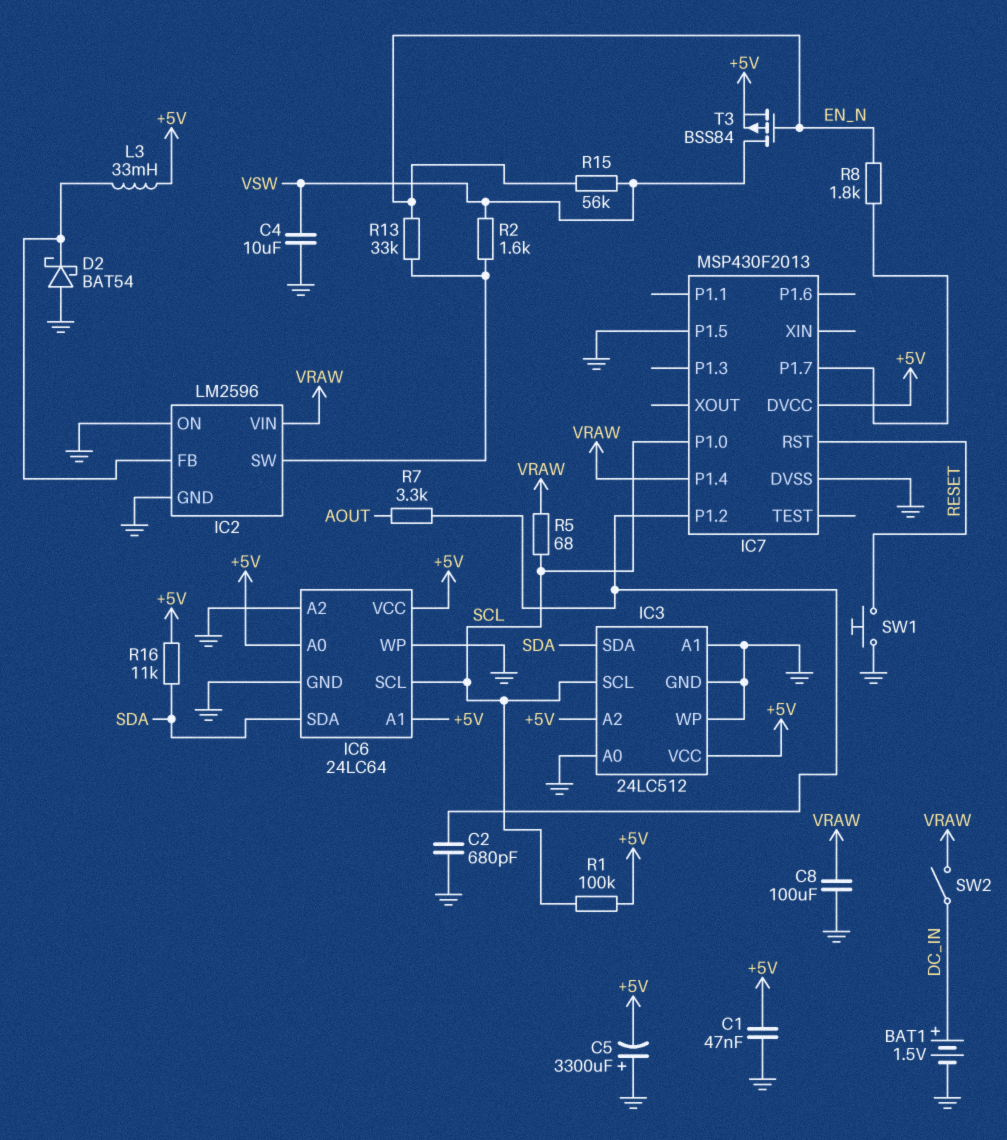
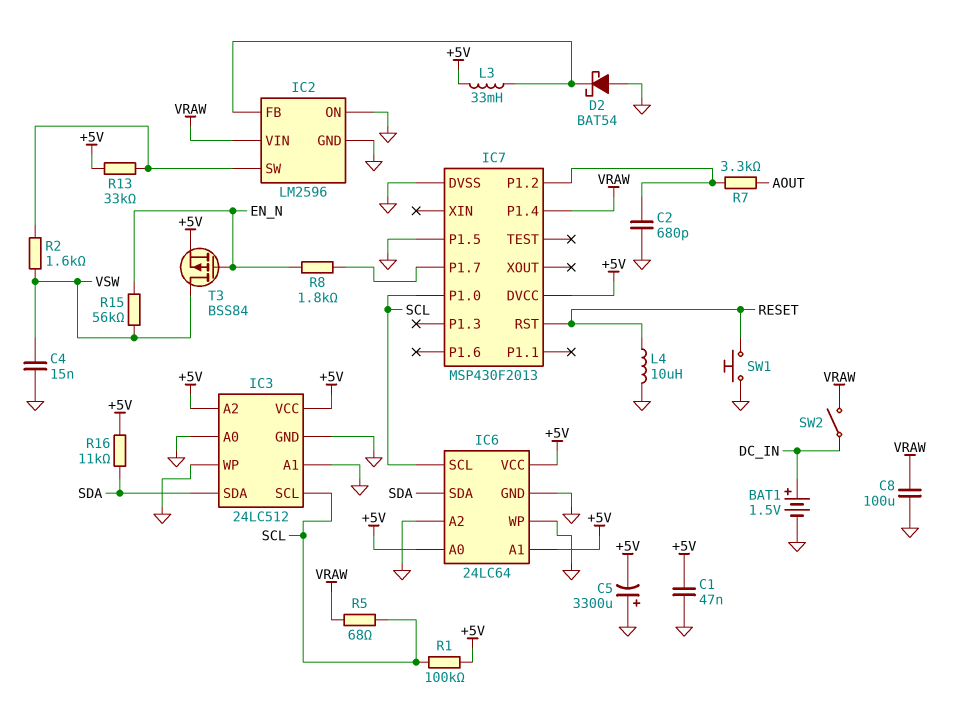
C4: 10uF (GND, VSW) -> 15nF (GND, VSW)
L4: none -> 10uH (GND, RESET)
R13: 33k (EN_N, IC2/SW) -> 33k (+5V, IC2/SW)

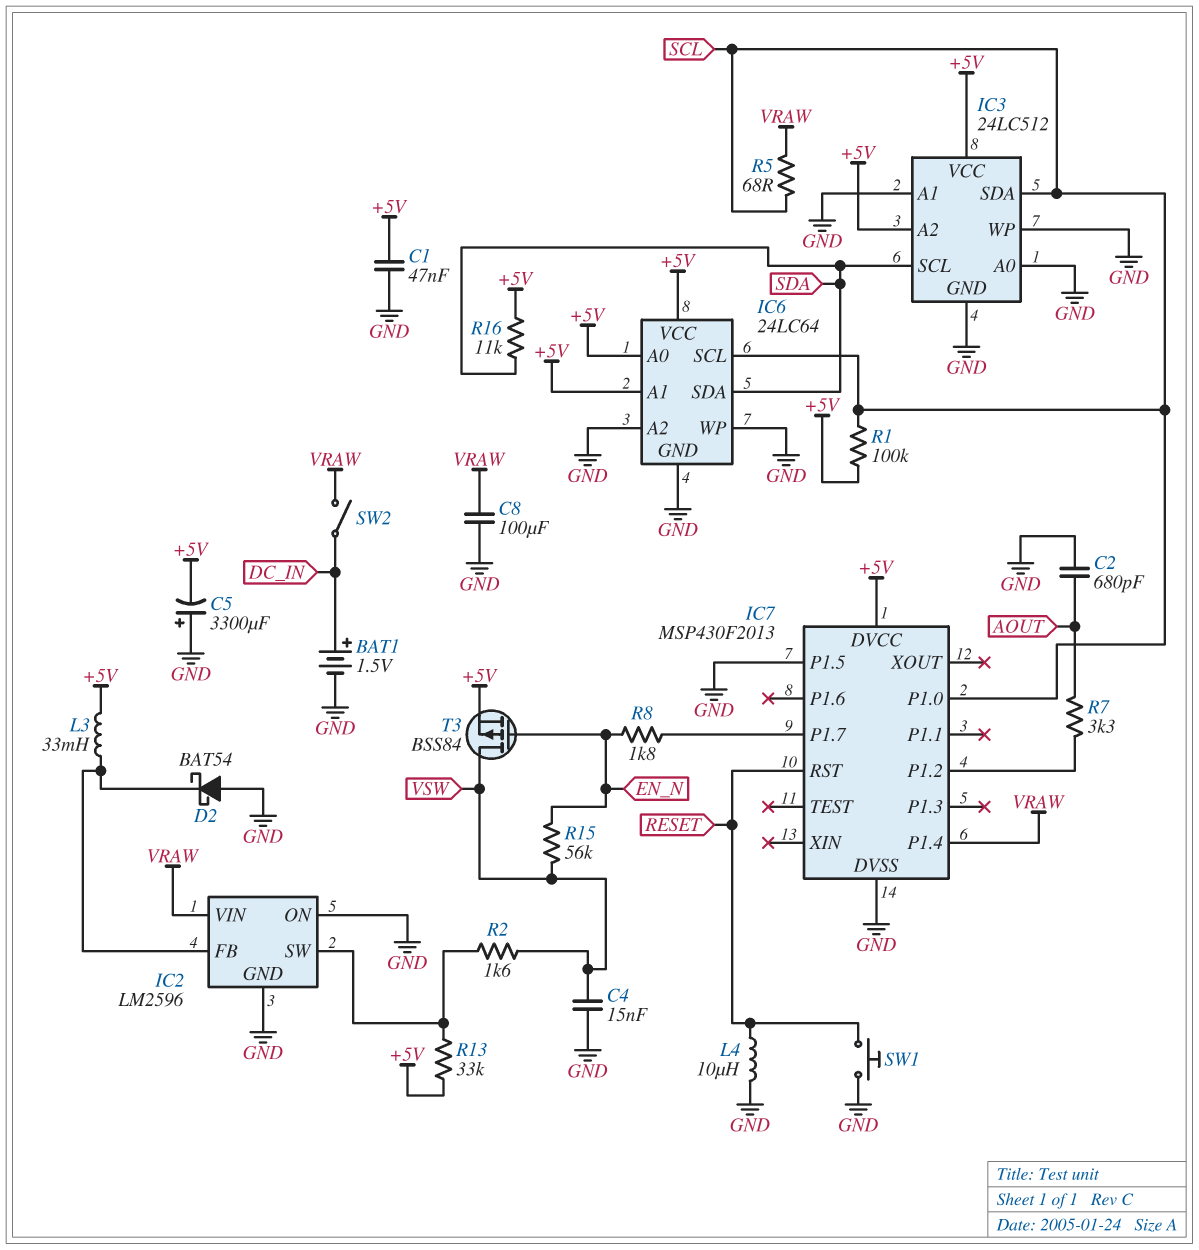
C2: 680pF (GND, IC7/P1.2) -> 680pF (AOUT, GND)
IC3 pin SCL: SCL -> SDA
IC3 pin SDA: SDA -> SCL

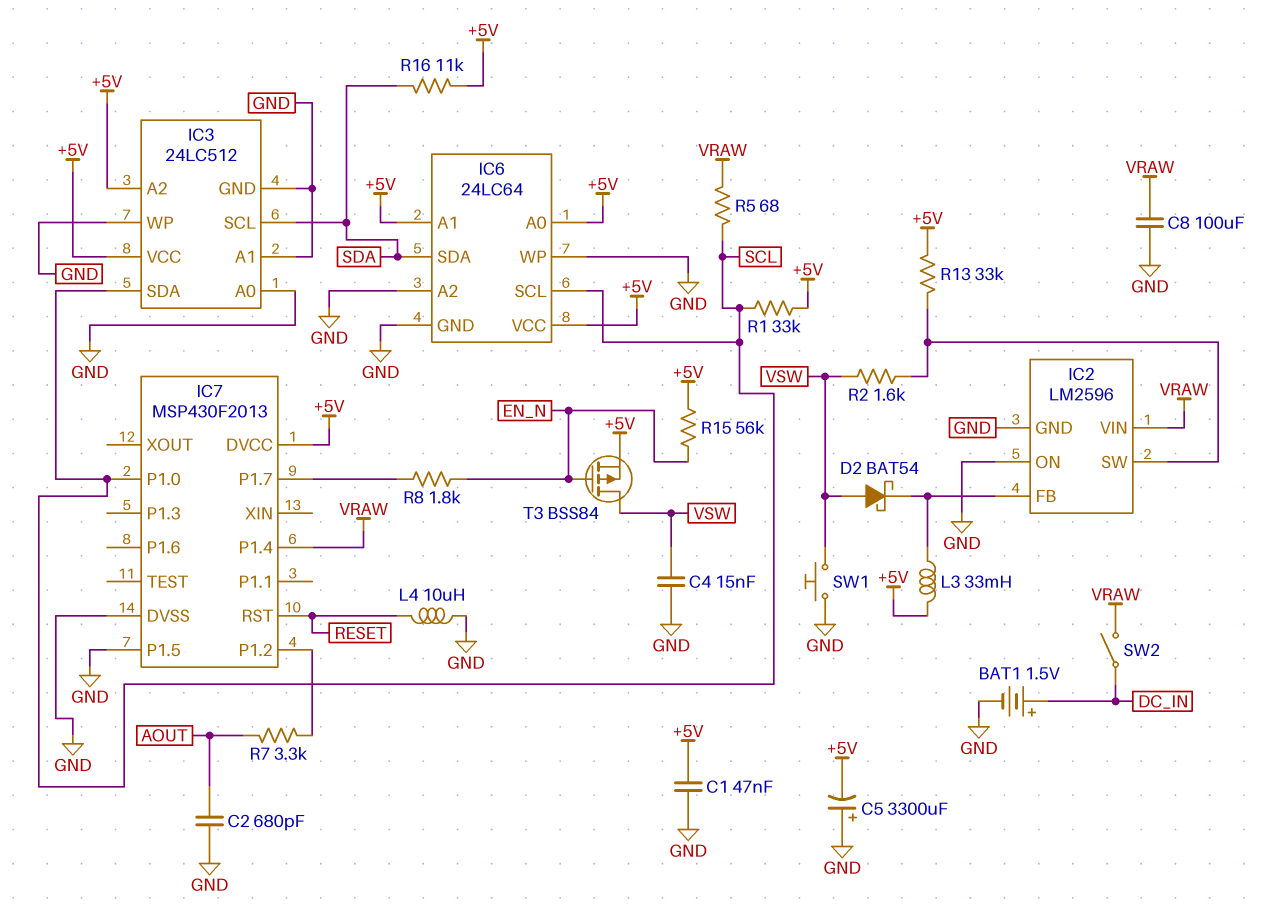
D2: schottky BAT54 (A GND, K IC2/FB) -> schottky BAT54 (A VSW, K IC2/FB)
R1: 100k (+5V, SCL) -> 33k (+5V, SCL)
R15: 56k (EN_N, VSW) -> 56k (+5V, EN_N)
SW1: button (GND, RESET) -> button (GND, VSW)

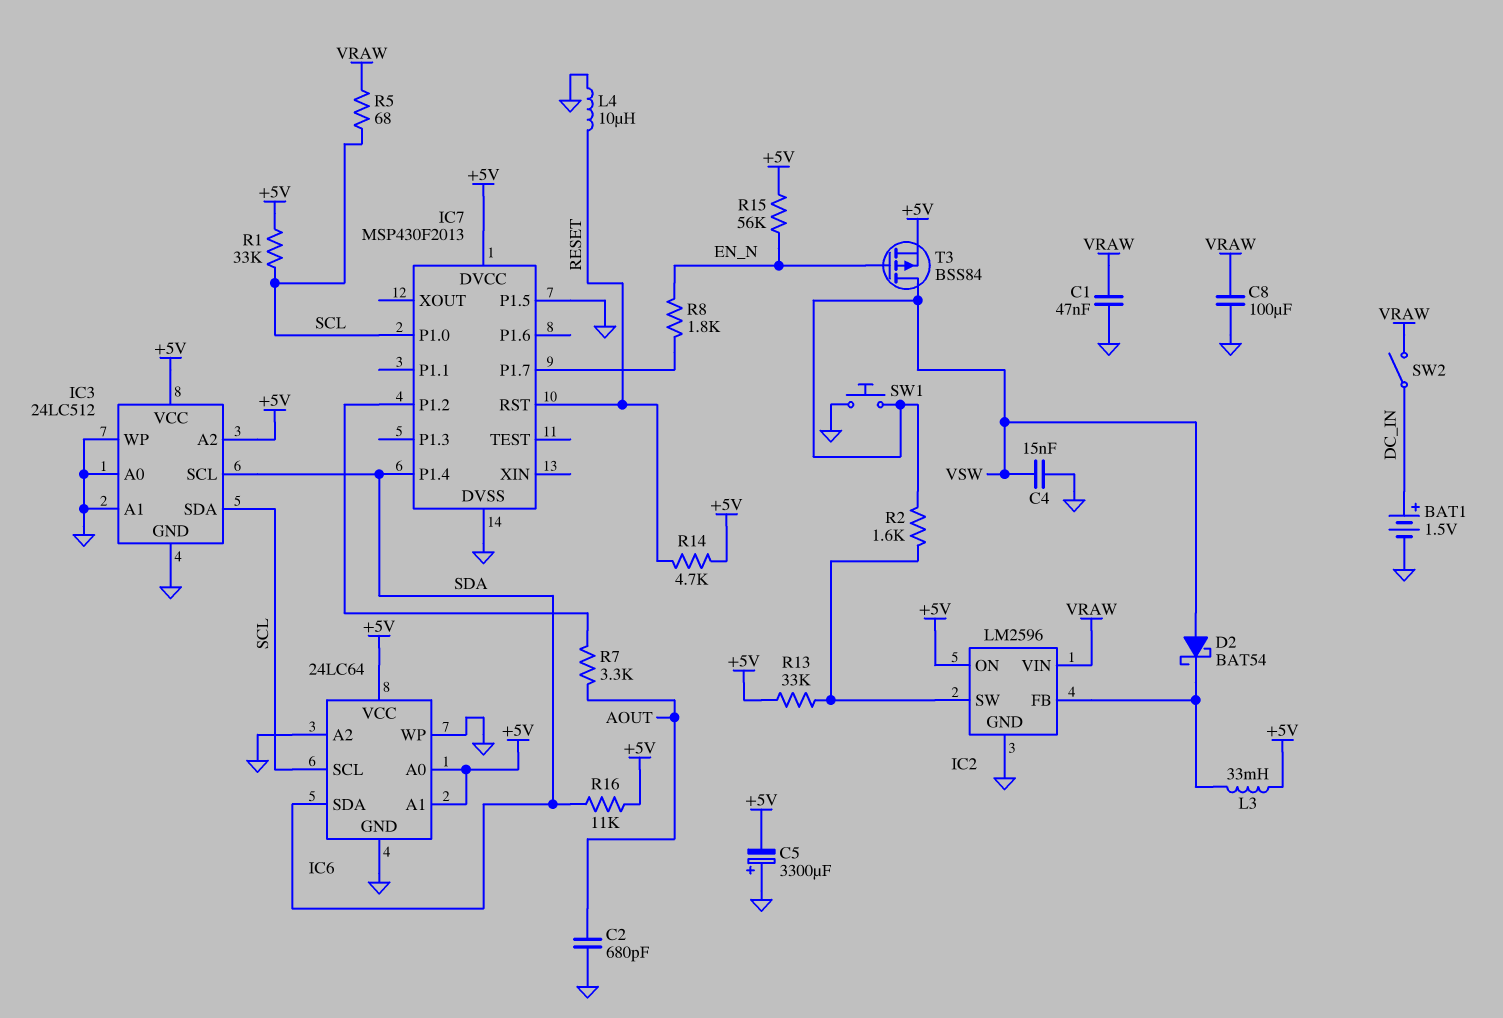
C1: 47nF (+5V, GND) -> 47nF (GND, VRAW)
IC2 pin ON: GND -> +5V
IC7 pin P1.4: VRAW -> SDA
R14: none -> 4.7k (+5V, RESET)

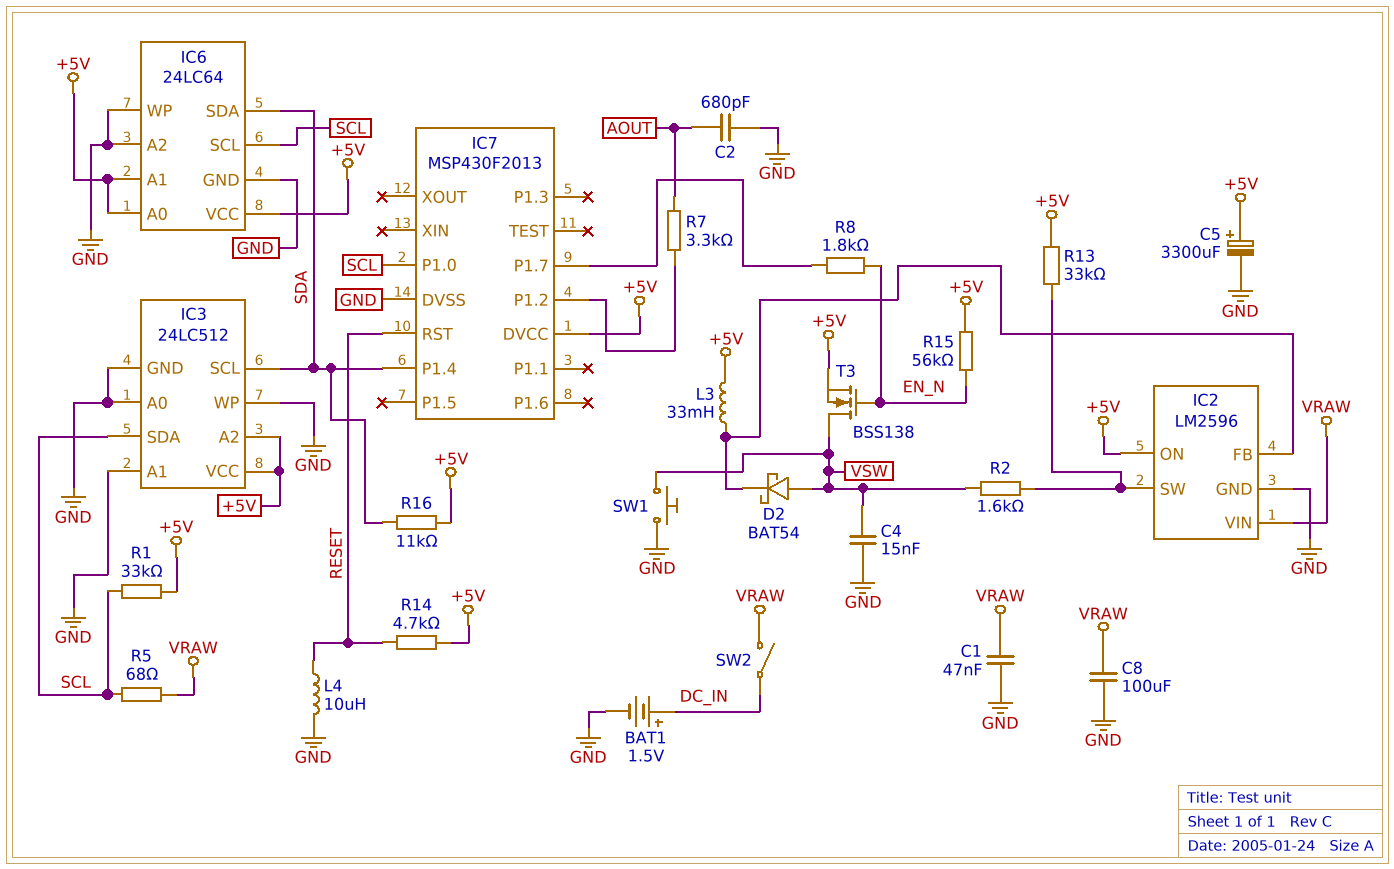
C5: 3300uF (plus GND, minus +5V) -> 3300uF (plus +5V, minus GND)
IC7 pin P1.5: GND -> none
T3: PMOS BSS84 (G EN_N, D VSW, S +5V) -> NMOS BSS138 (G EN_N, D VSW, S +5V)

